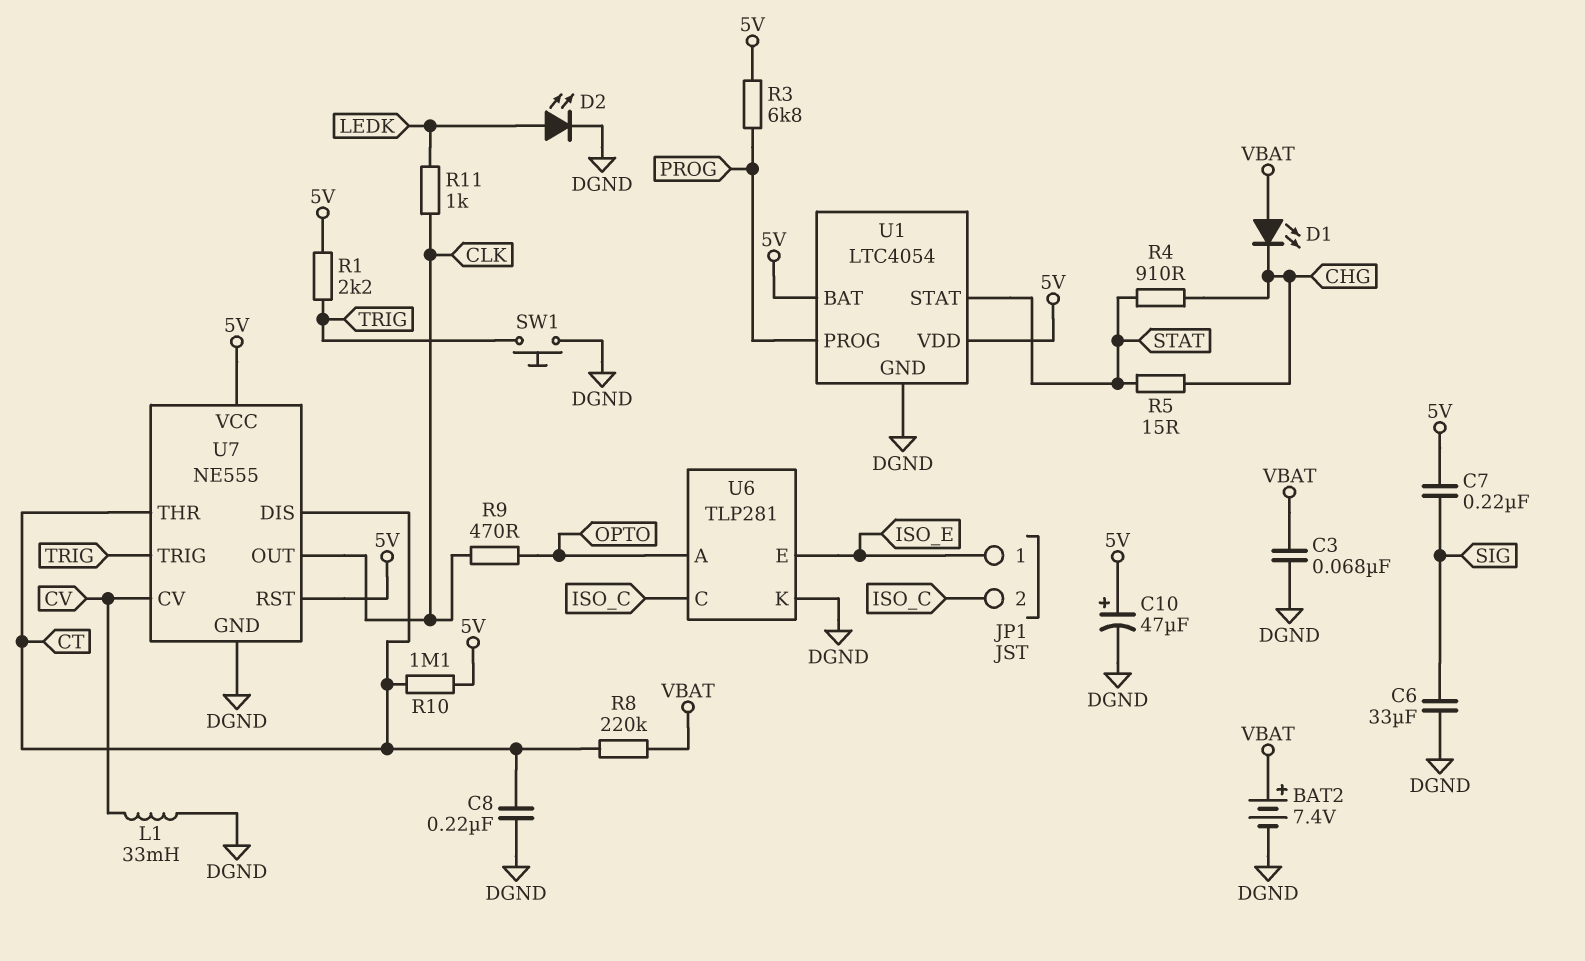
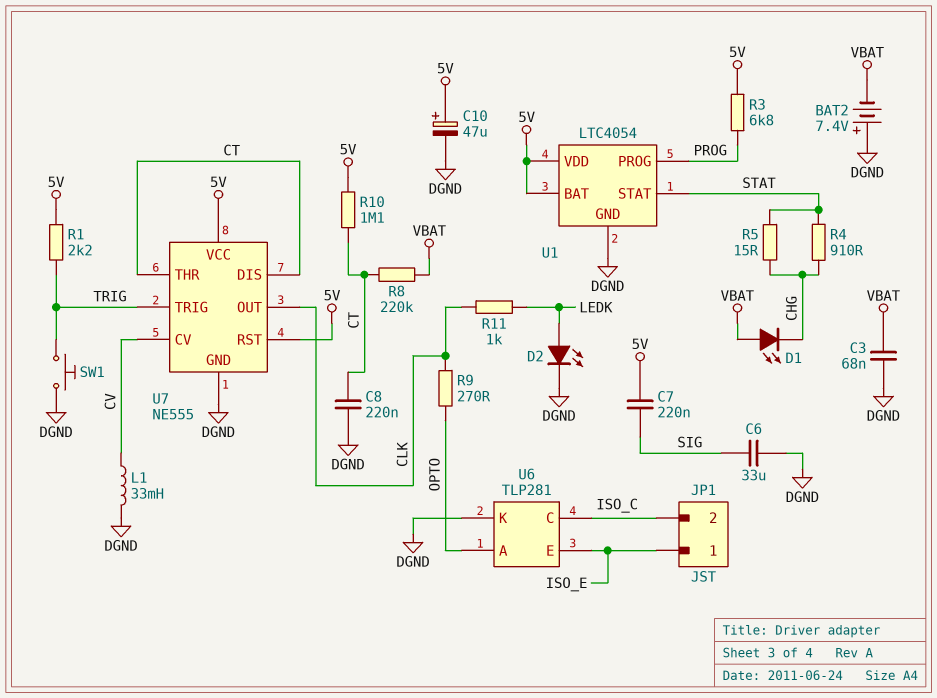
BAT2: 7.4V (plus VBAT, minus DGND) -> 7.4V (plus DGND, minus VBAT)
R9: 470 (CLK, OPTO) -> 270 (CLK, OPTO)

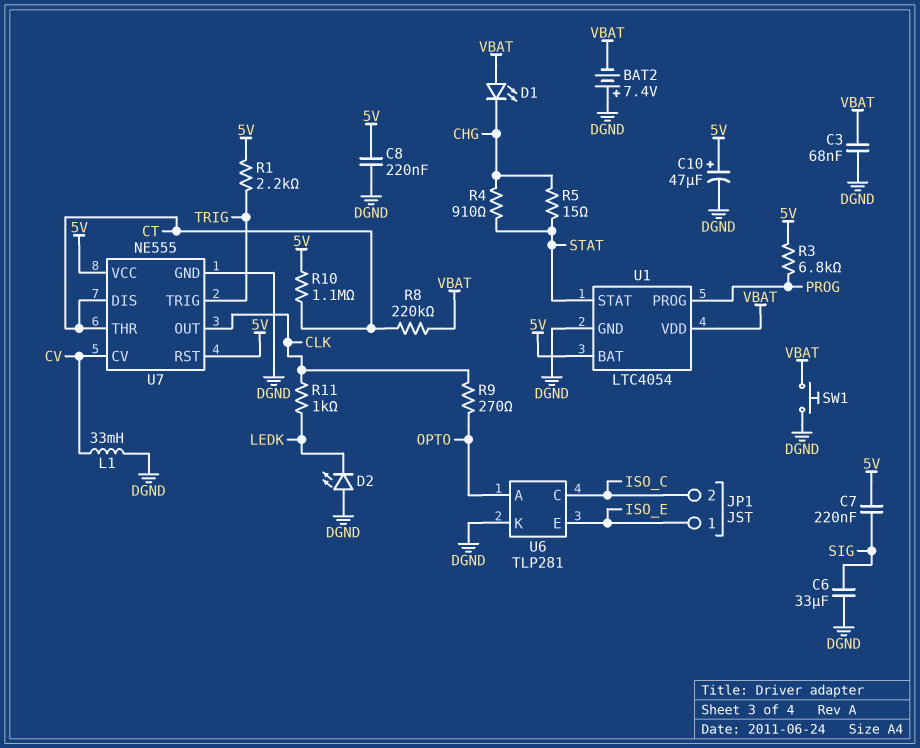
C8: 220nF (CT, DGND) -> 220nF (5V, DGND)
D2: LED (A LEDK, K DGND) -> LED (A DGND, K LEDK)
SW1: button (DGND, TRIG) -> button (DGND, VBAT)
U1 pin VDD: 5V -> VBAT

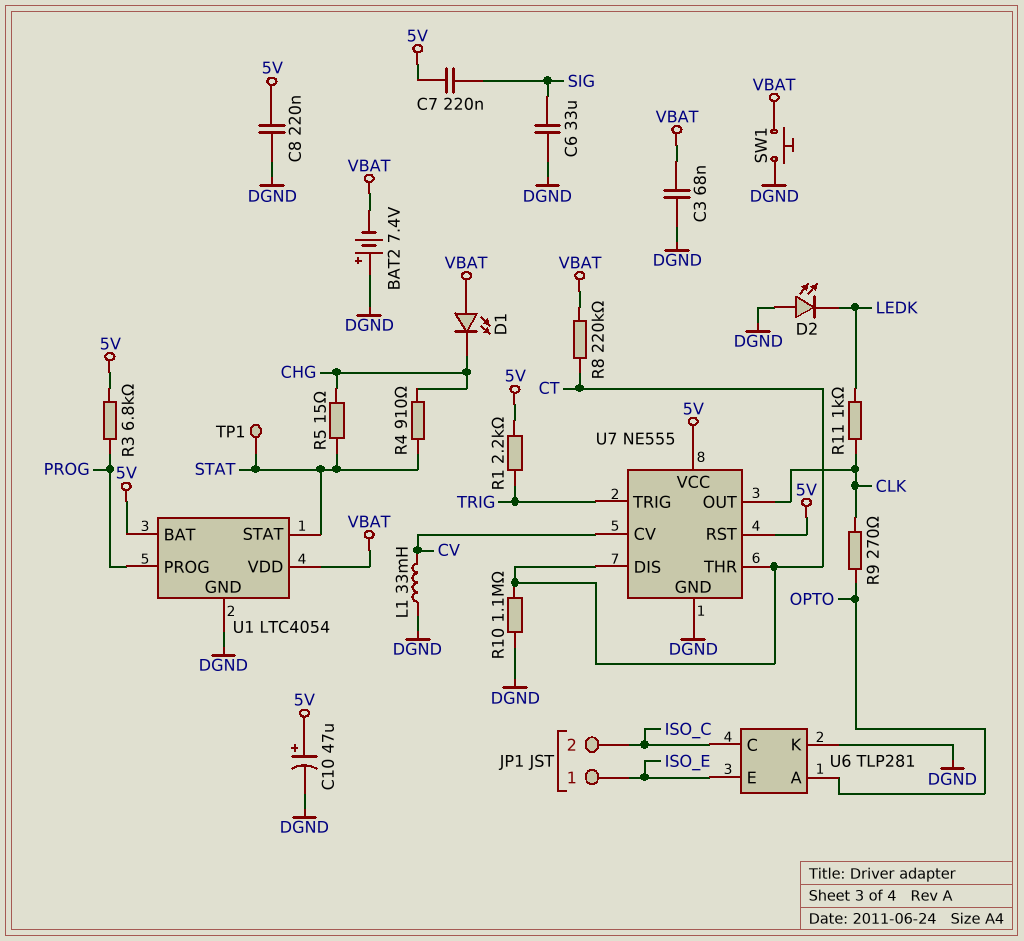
R10: 1.1M (5V, CT) -> 1.1M (CT, DGND)
TP1: none -> test point (STAT)

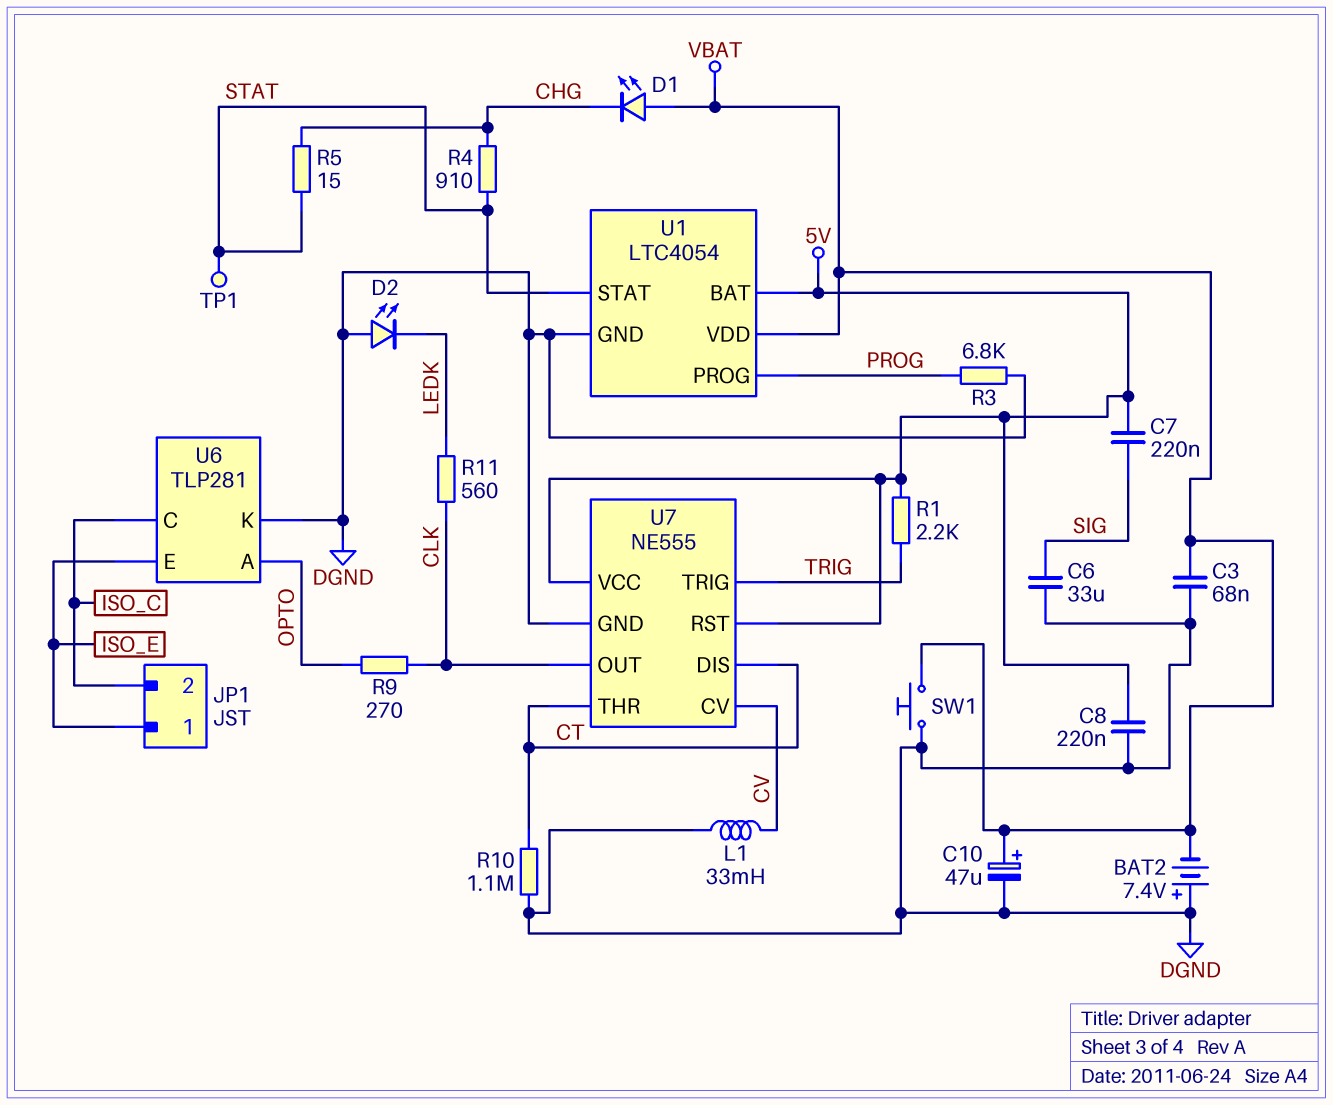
C10: 47uF (plus 5V, minus DGND) -> 47uF (plus VBAT, minus DGND)
R3: 6.8k (5V, PROG) -> 6.8k (DGND, PROG)
R8: 220k (CT, VBAT) -> none
R11: 1k (CLK, LEDK) -> 560 (CLK, LEDK)

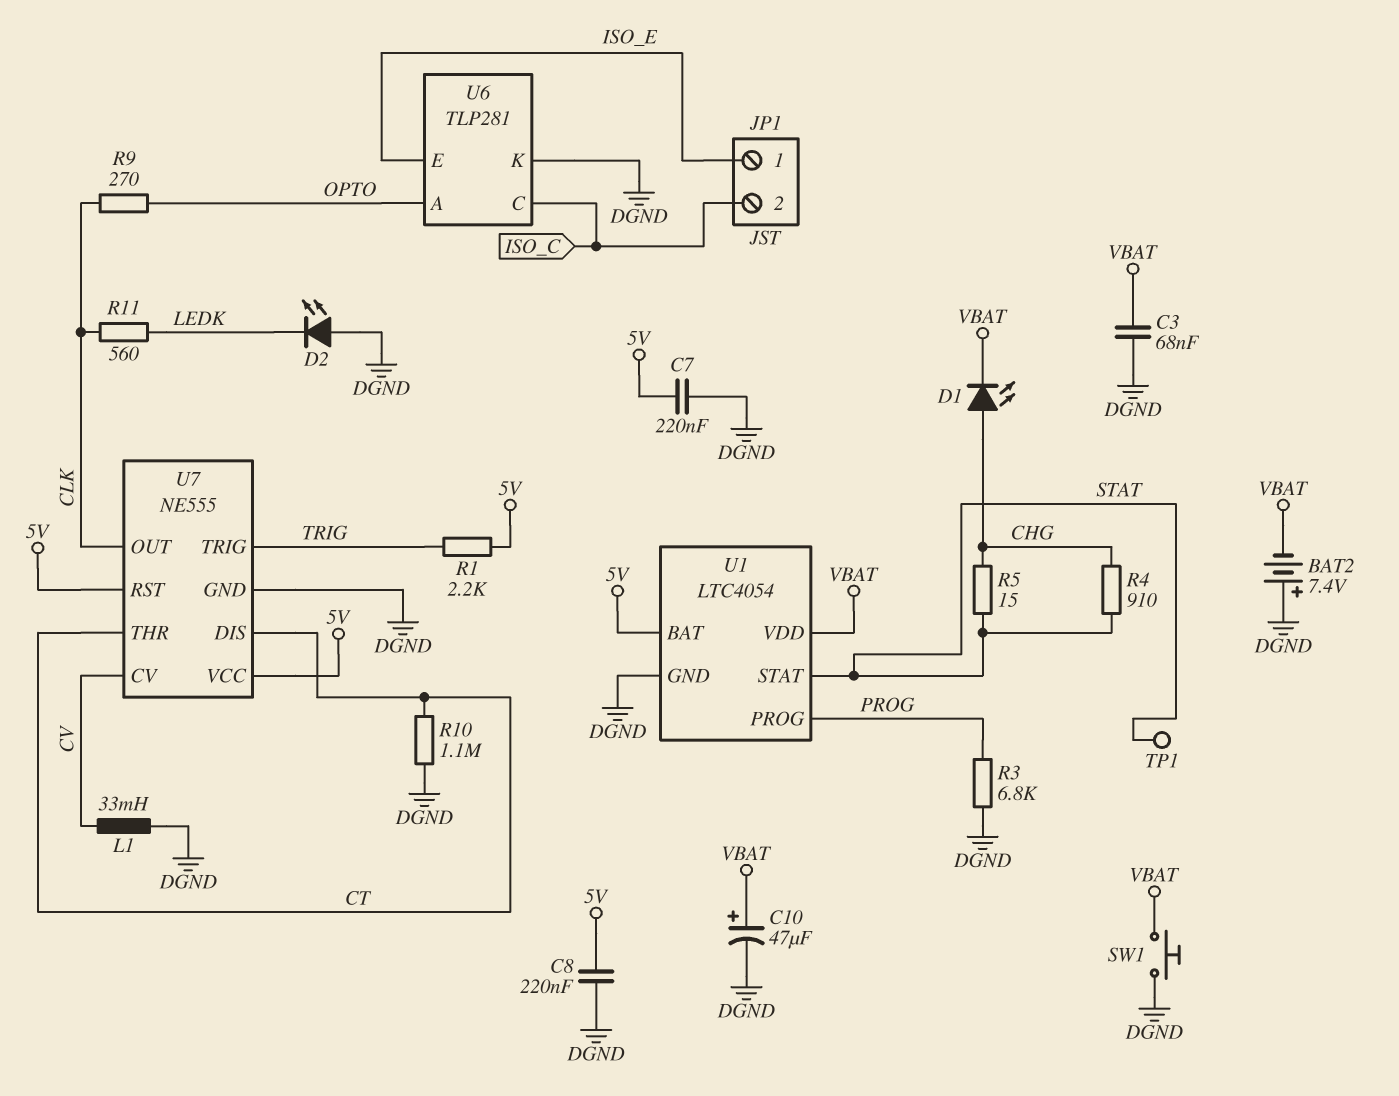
C6: 33uF (DGND, SIG) -> none
C7: 220nF (5V, SIG) -> 220nF (5V, DGND)
D1: LED (A VBAT, K CHG) -> LED (A CHG, K VBAT)

